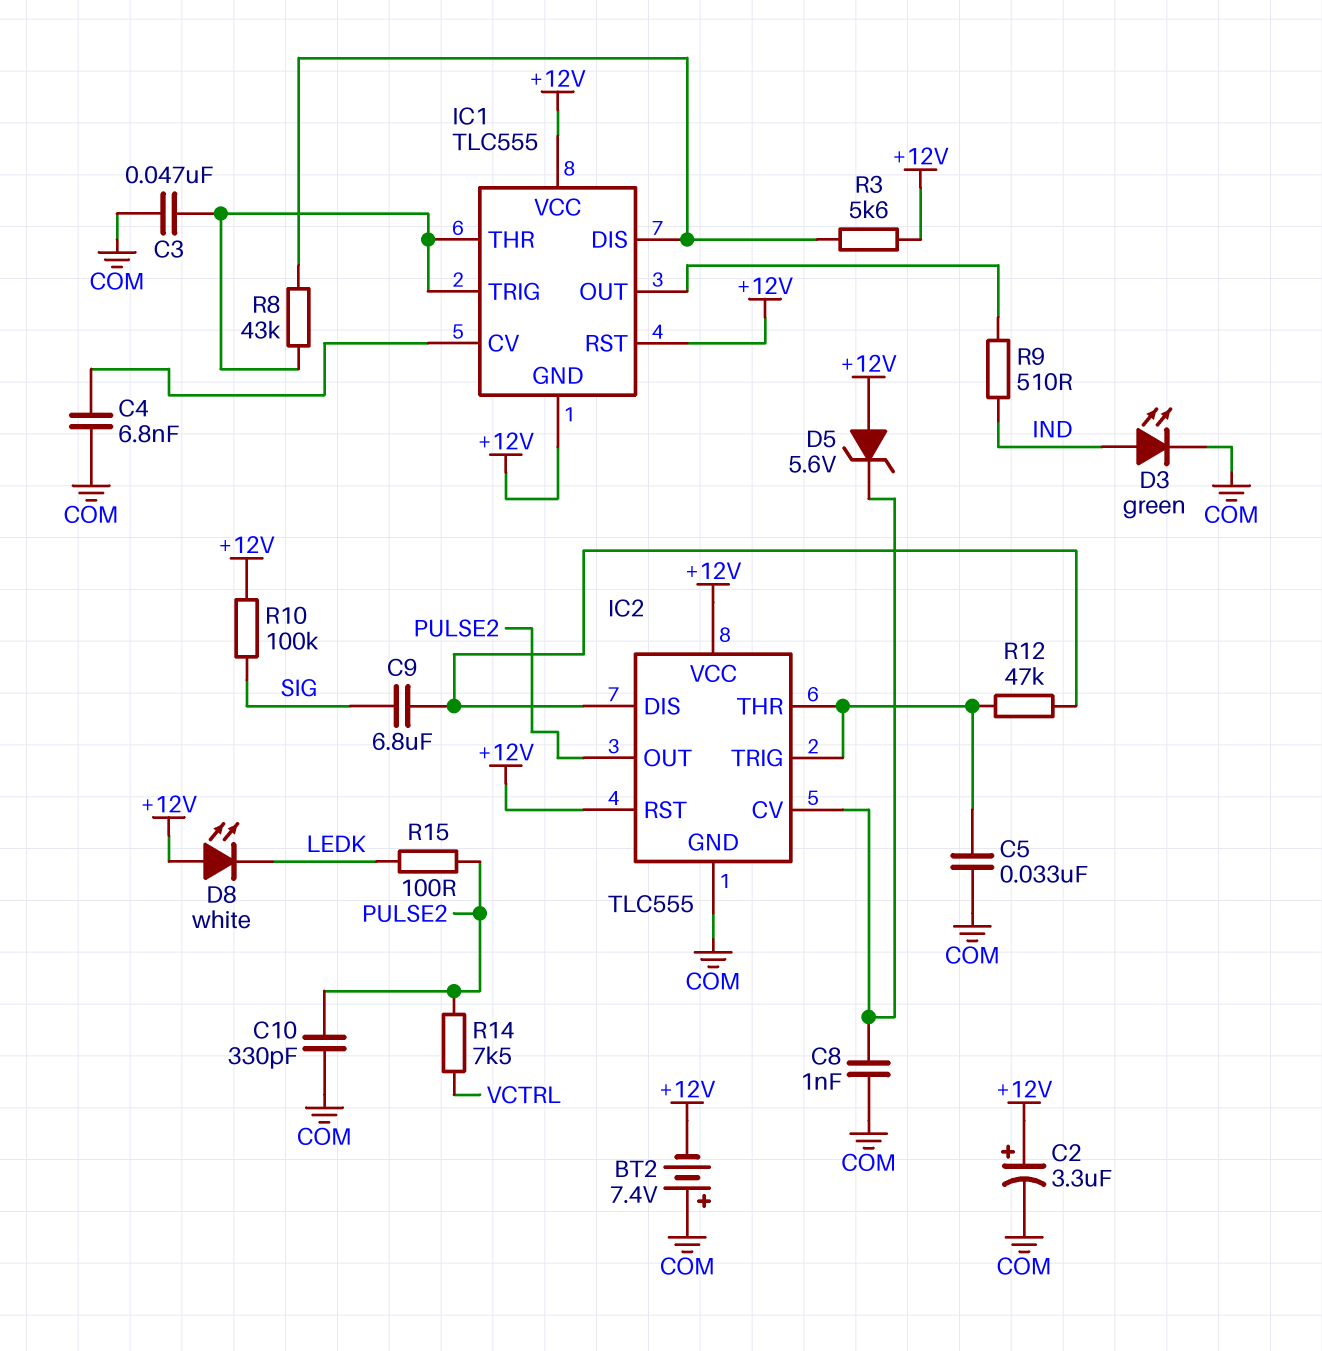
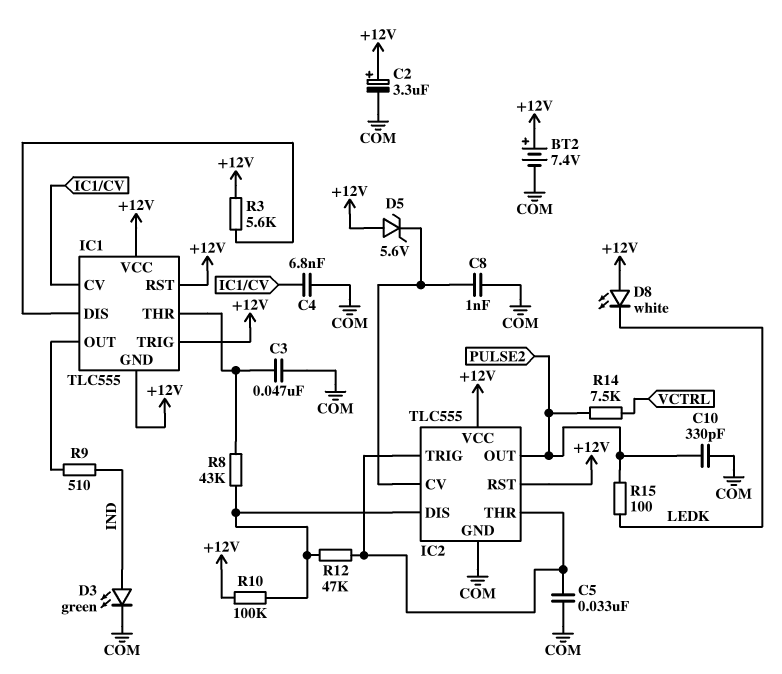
BT2: 7.4V (plus COM, minus +12V) -> 7.4V (plus +12V, minus COM)
C9: 6.8uF (IC2/DIS, SIG) -> none
IC1 pin TRIG: IC1/THR -> +12V
R8: 43k (IC1/DIS, IC1/THR) -> 43k (IC1/THR, IC2/DIS)
R10: 100k (+12V, SIG) -> 100k (+12V, IC2/DIS)

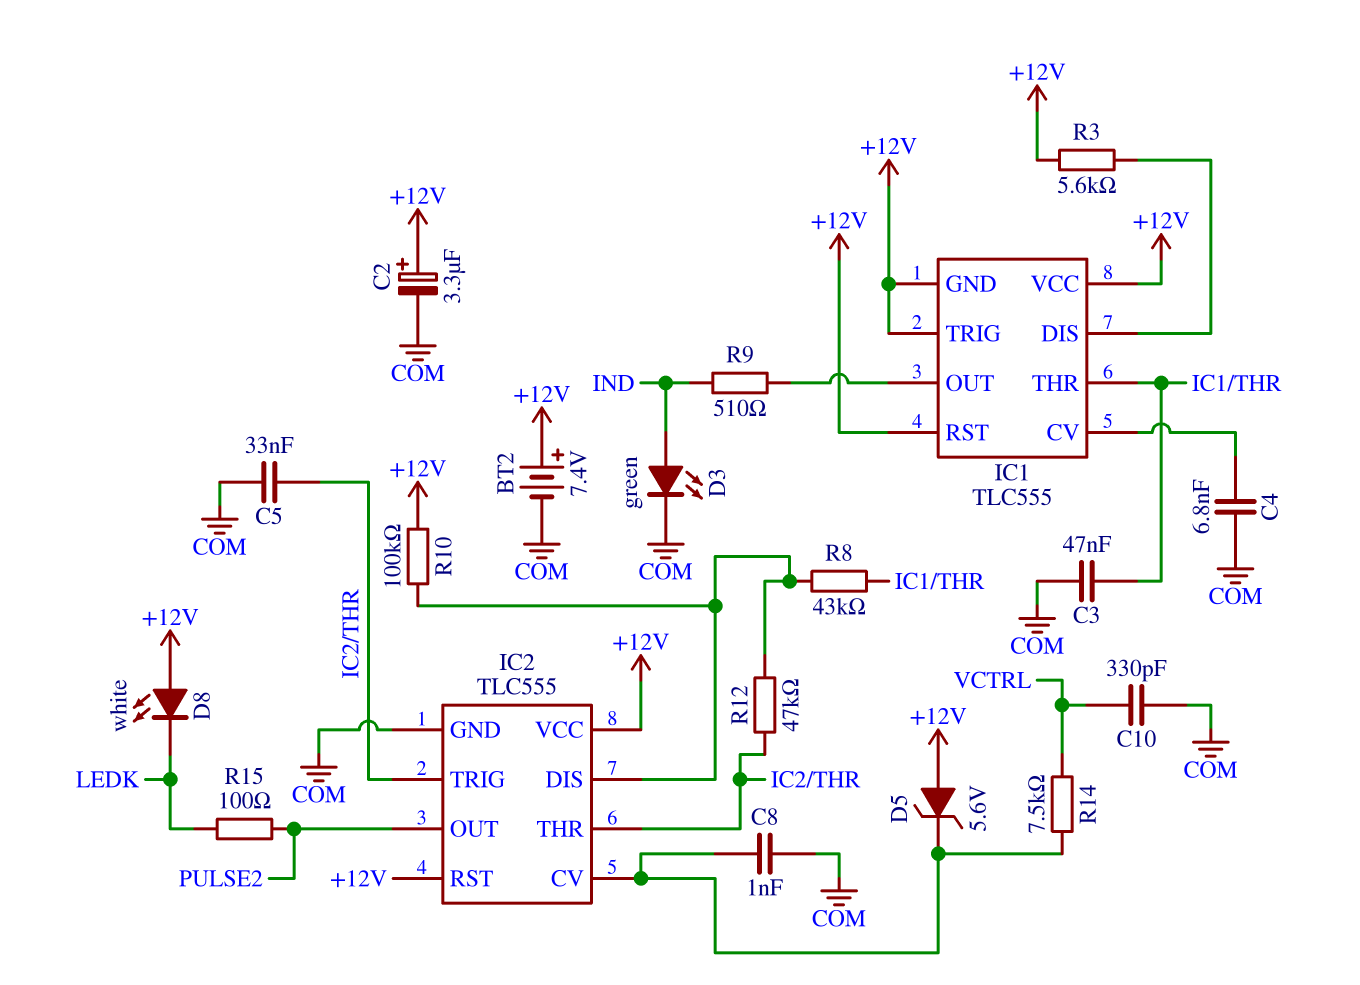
C10: 330pF (COM, PULSE2) -> 330pF (COM, VCTRL)
R14: 7.5k (PULSE2, VCTRL) -> 7.5k (IC2/CV, VCTRL)

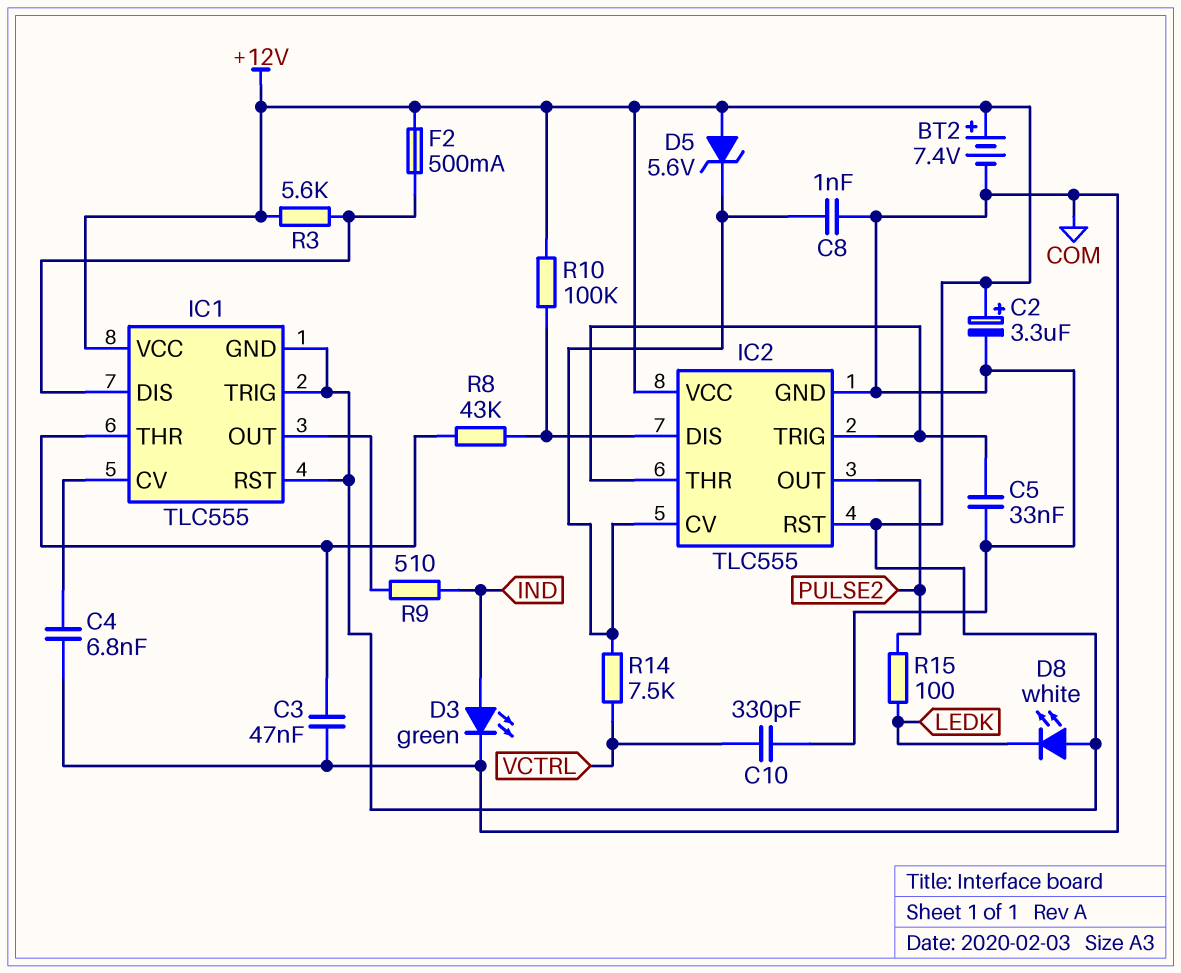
F2: none -> 500mA (+12V, IC1/DIS)
R12: 47k (IC2/DIS, IC2/THR) -> none

